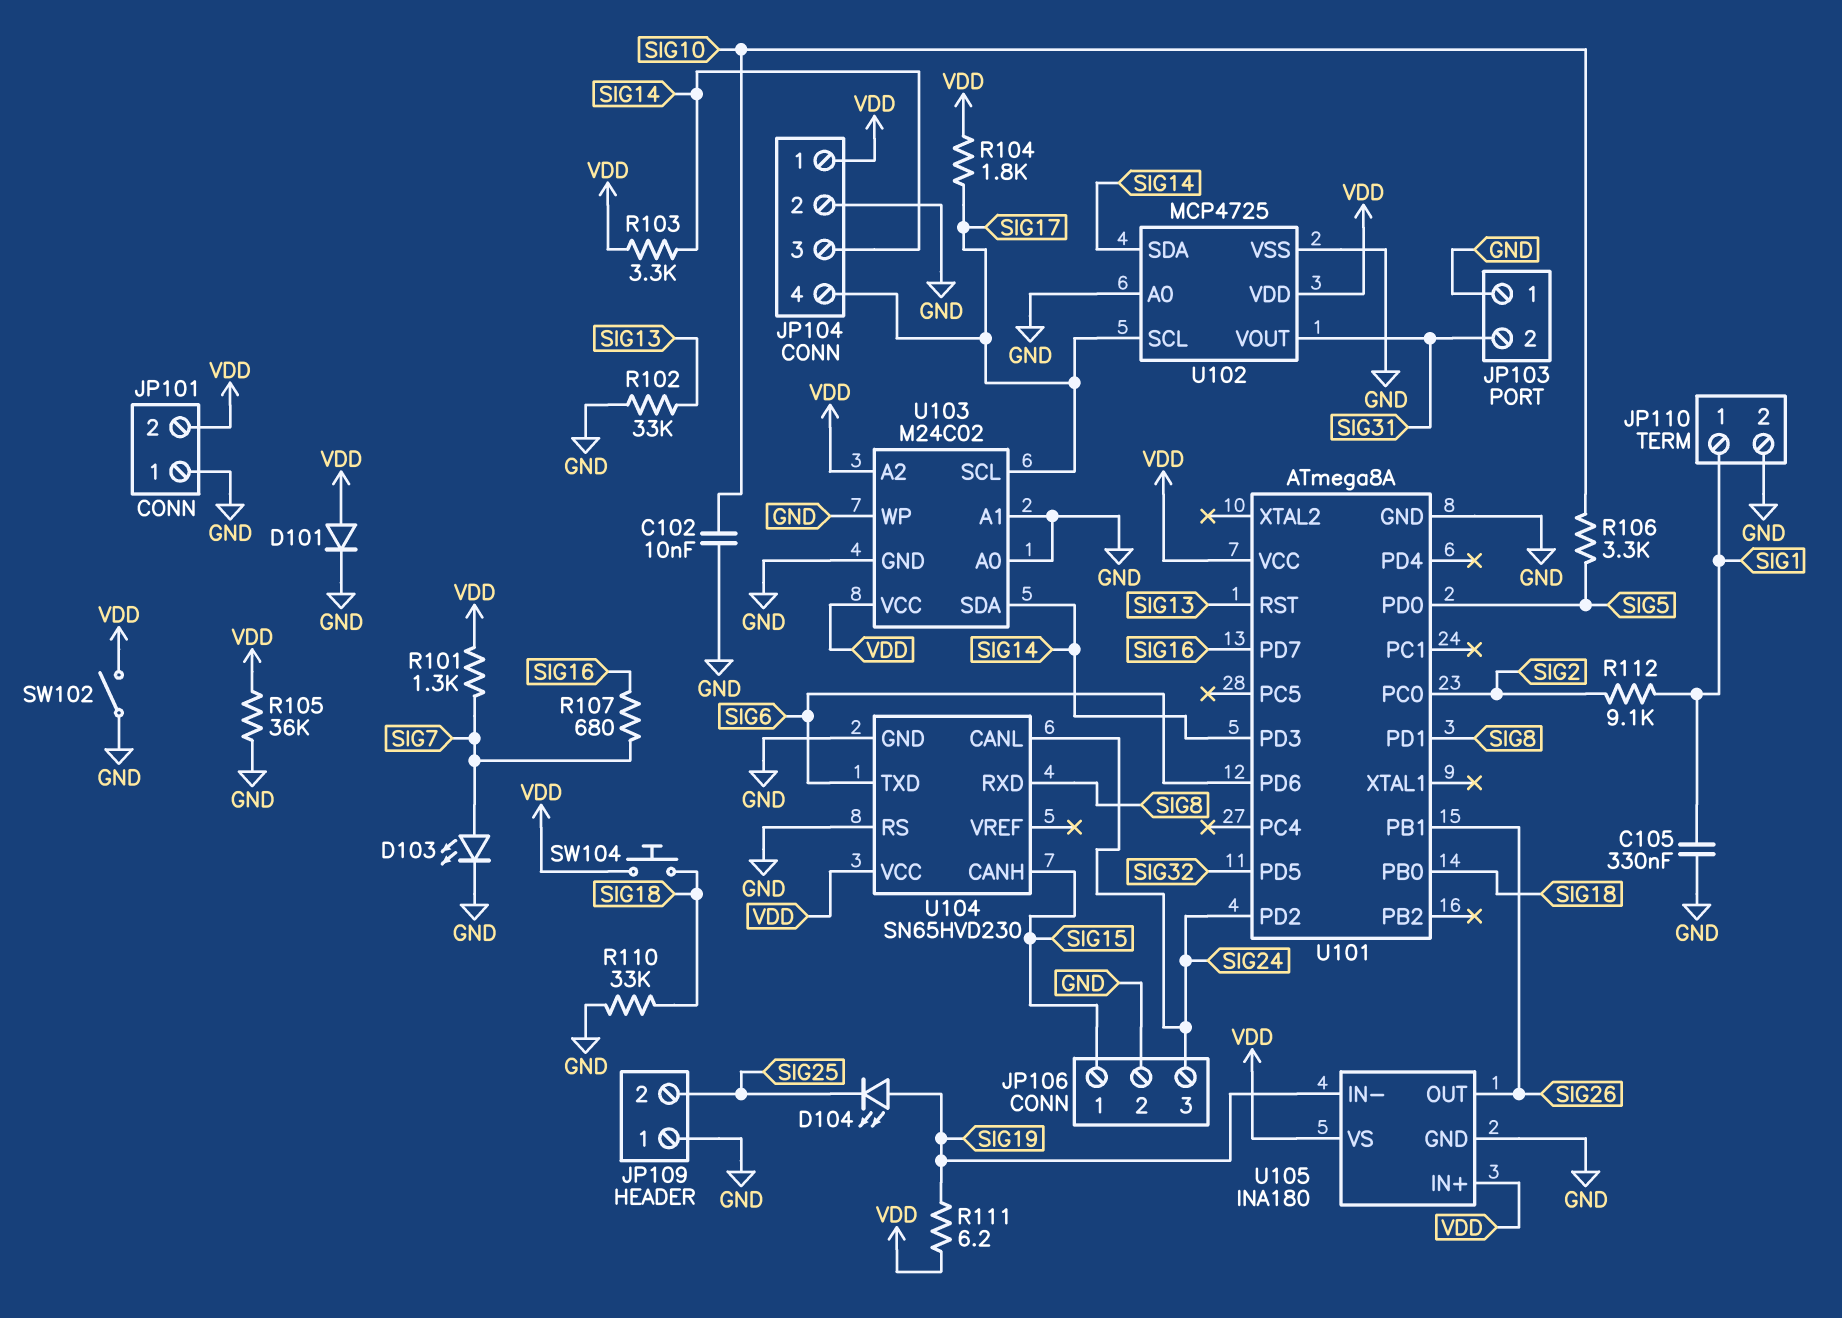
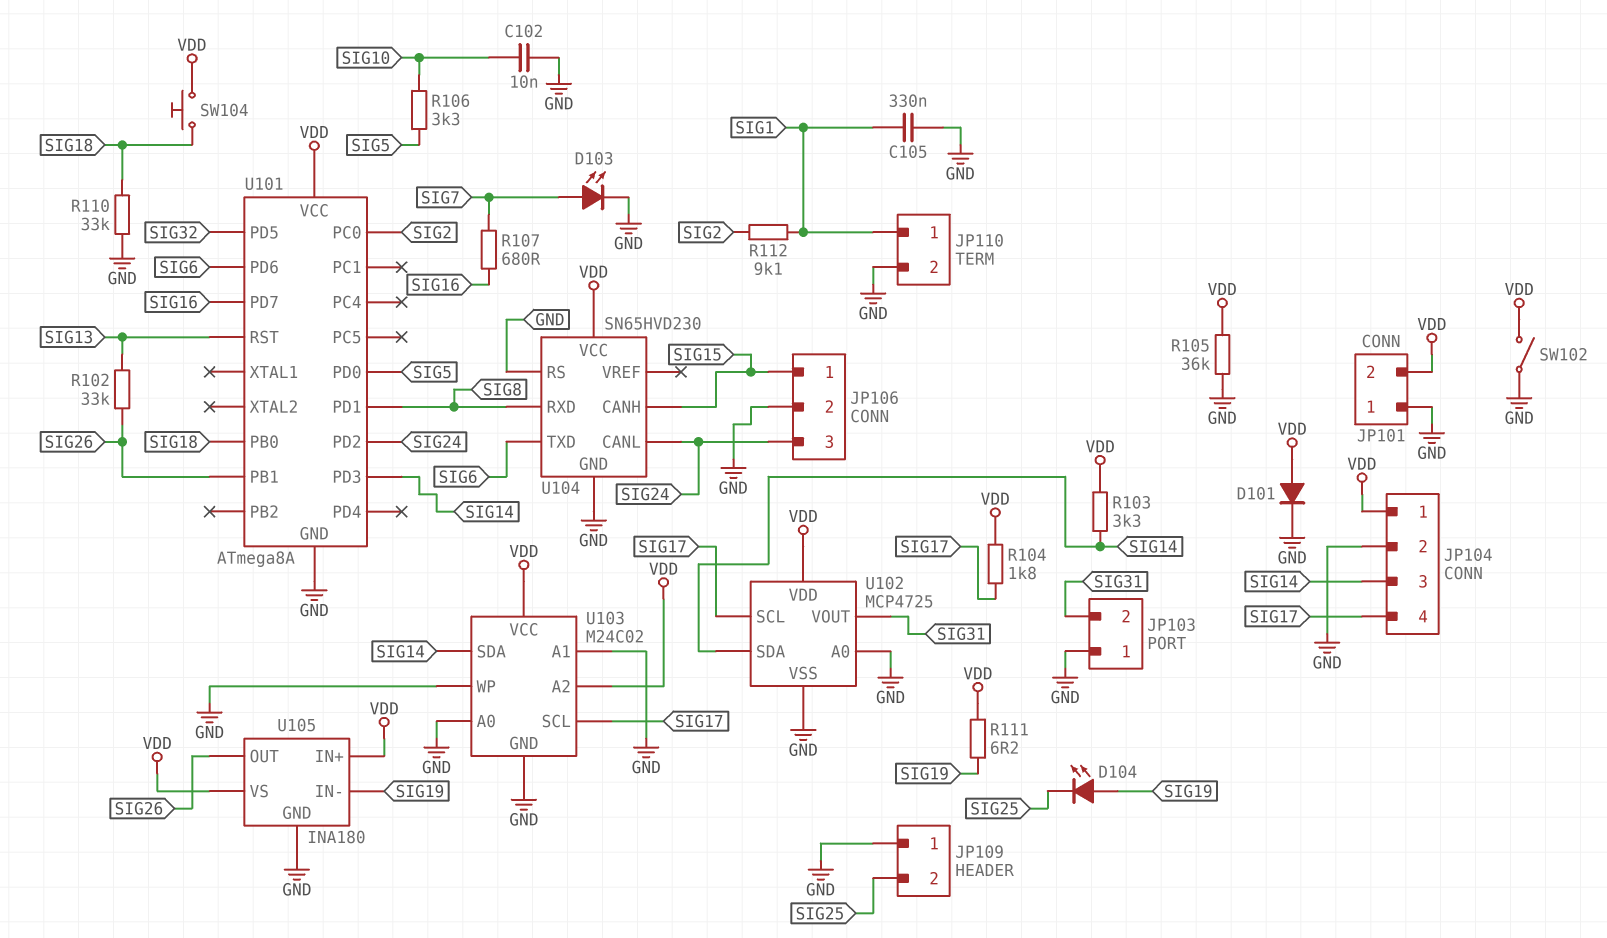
R101: 1.3k (SIG7, VDD) -> none
R102: 33k (GND, SIG13) -> 33k (SIG13, SIG26)

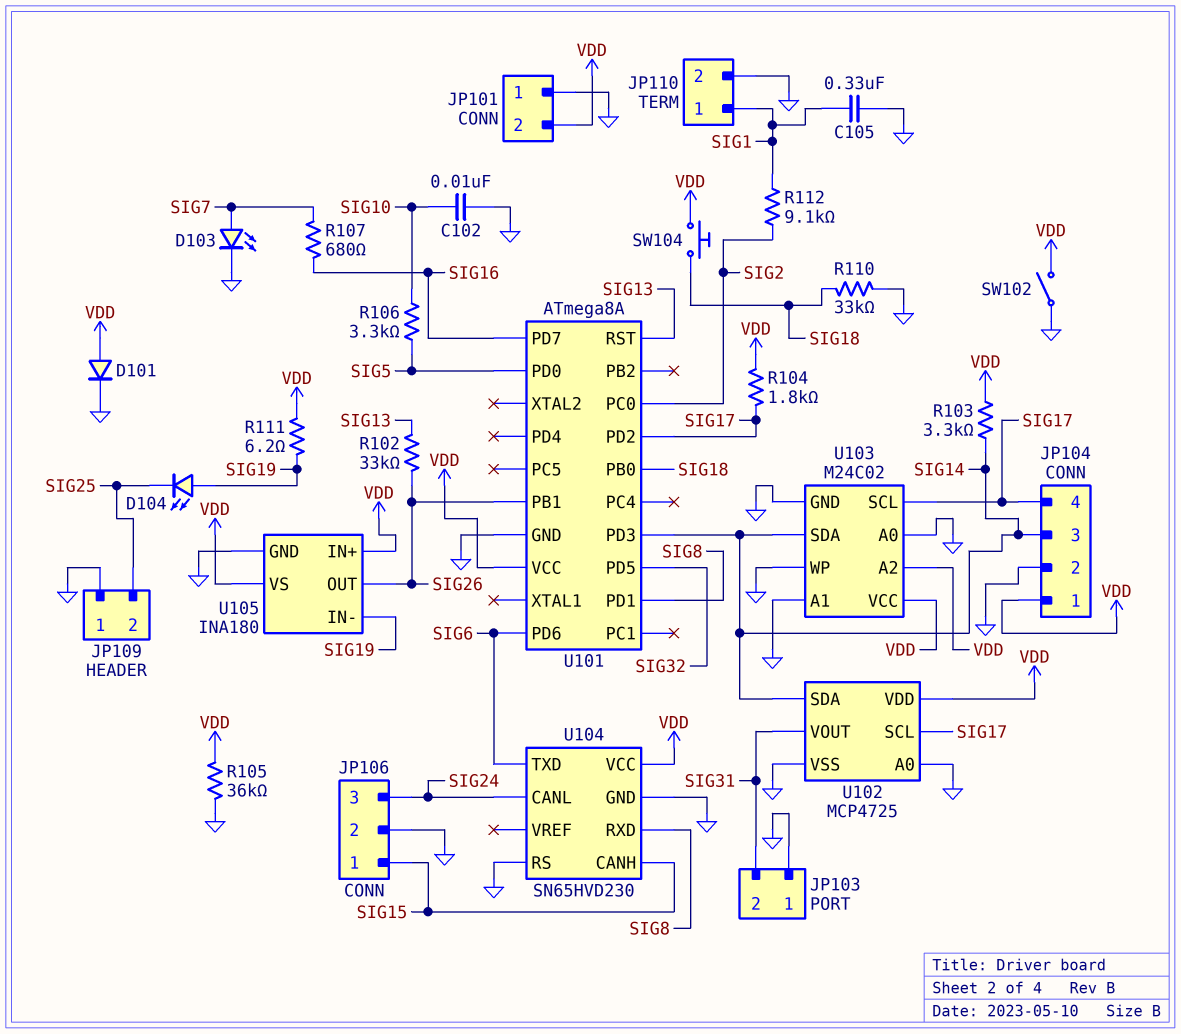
U101 pin PD2: SIG24 -> SIG17

